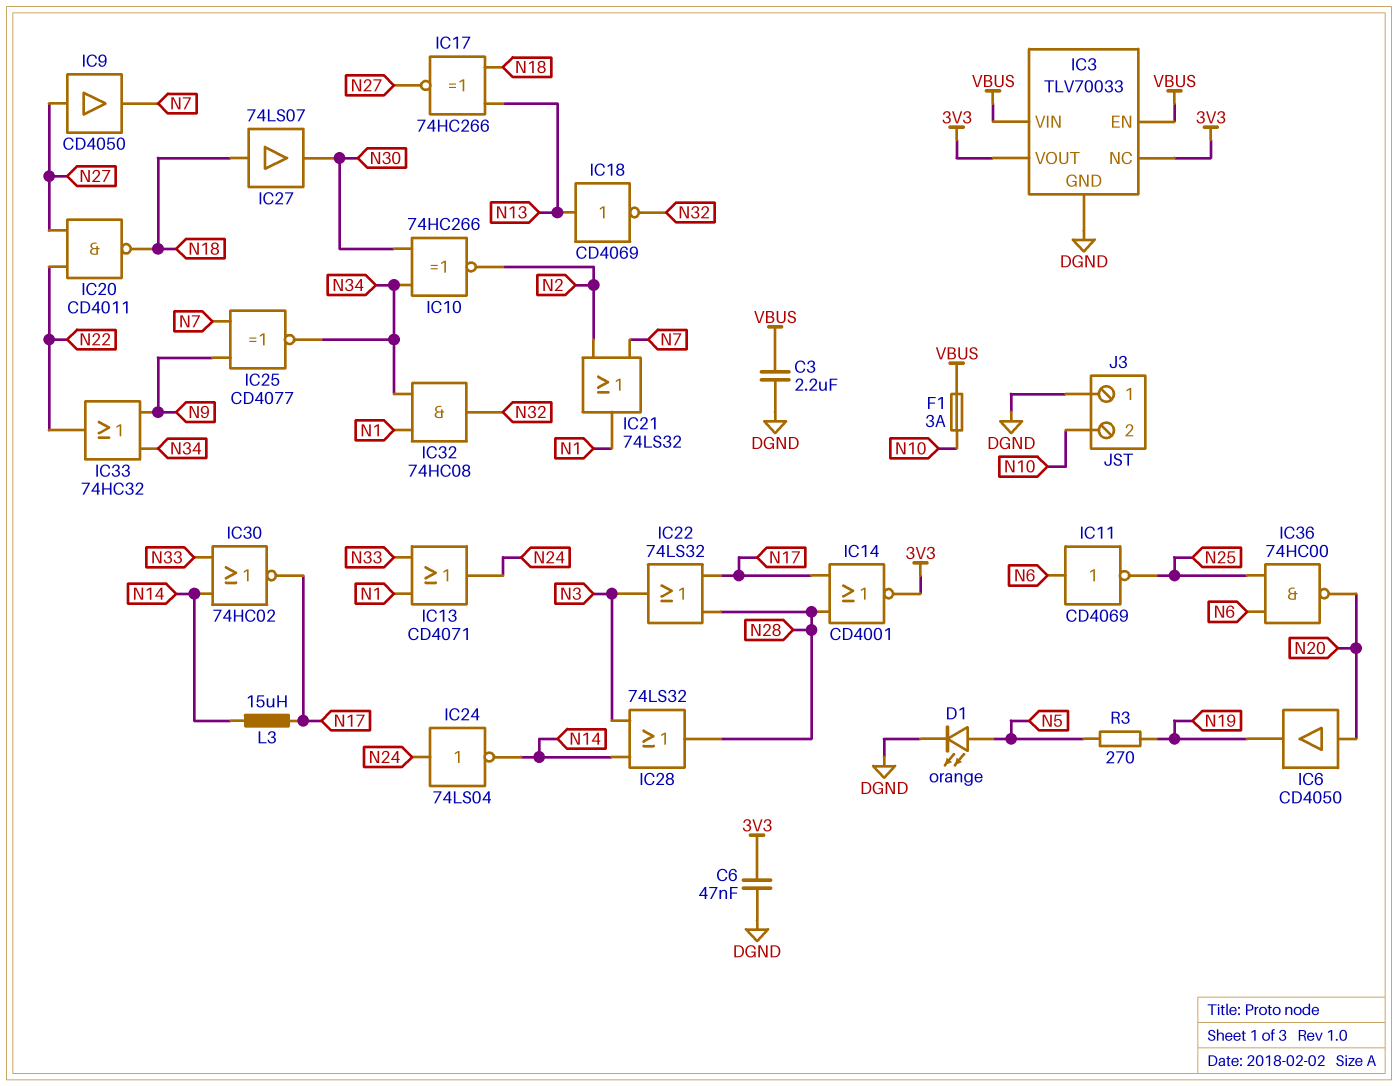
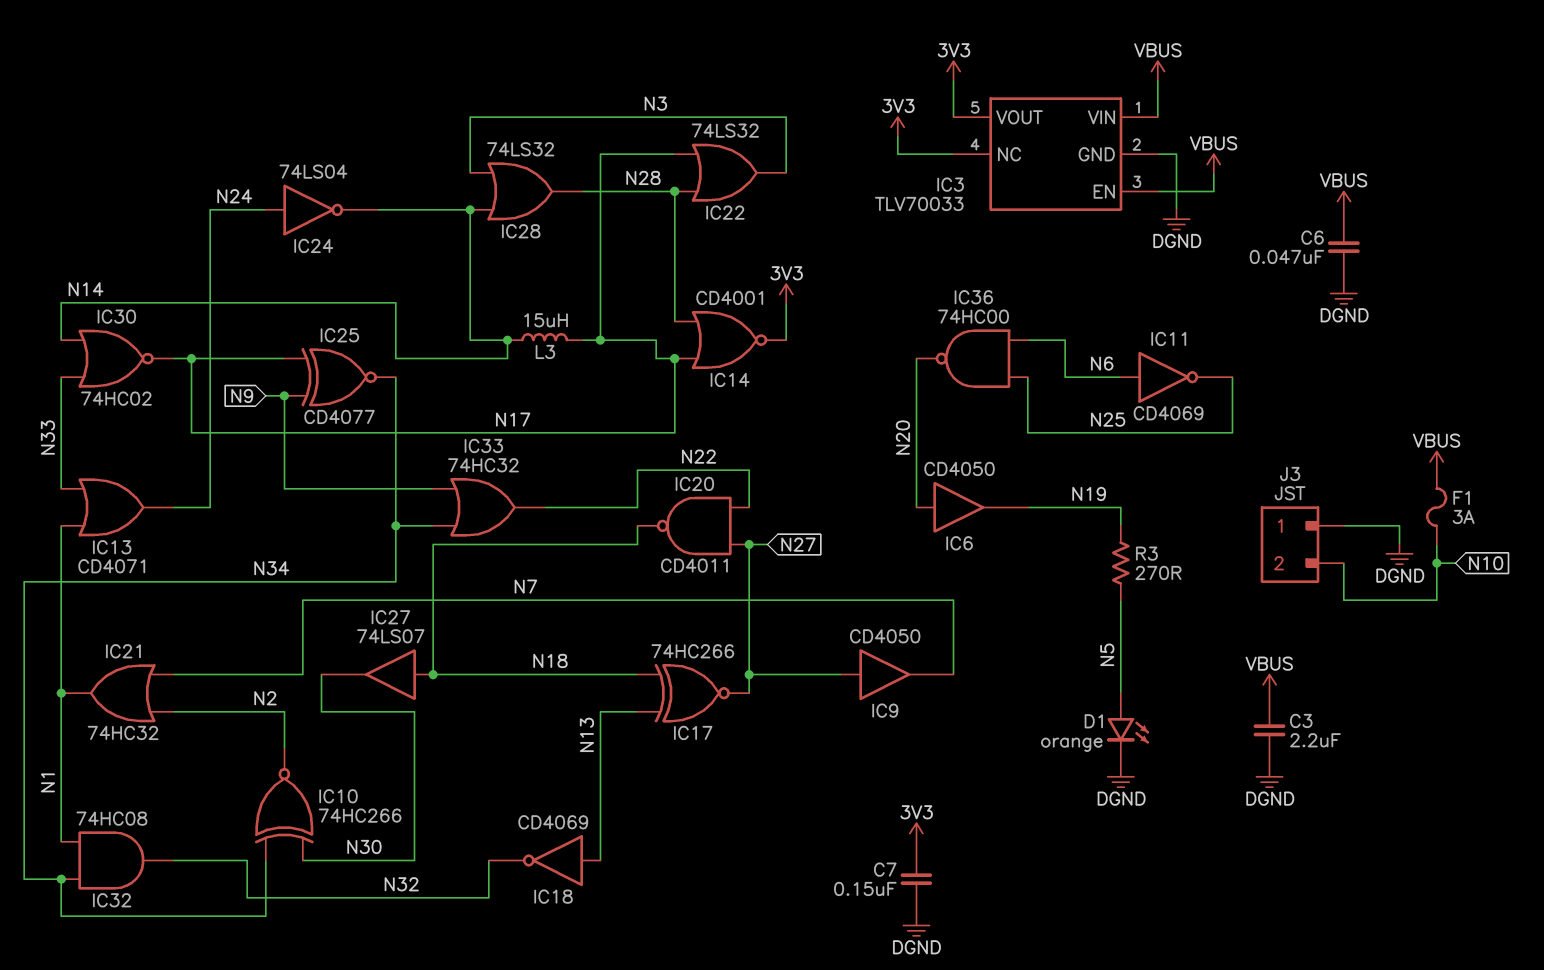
C6: 47nF (3V3, DGND) -> 47nF (DGND, VBUS)
C7: none -> 150nF (3V3, DGND)
IC21: OR 74LS32 (in N2, in N7, out N1) -> OR 74HC32 (in N2, in N7, out N1)
IC25: XNOR CD4077 (in N7, in N9, out N34) -> XNOR CD4077 (in N9, in N17, out N34)

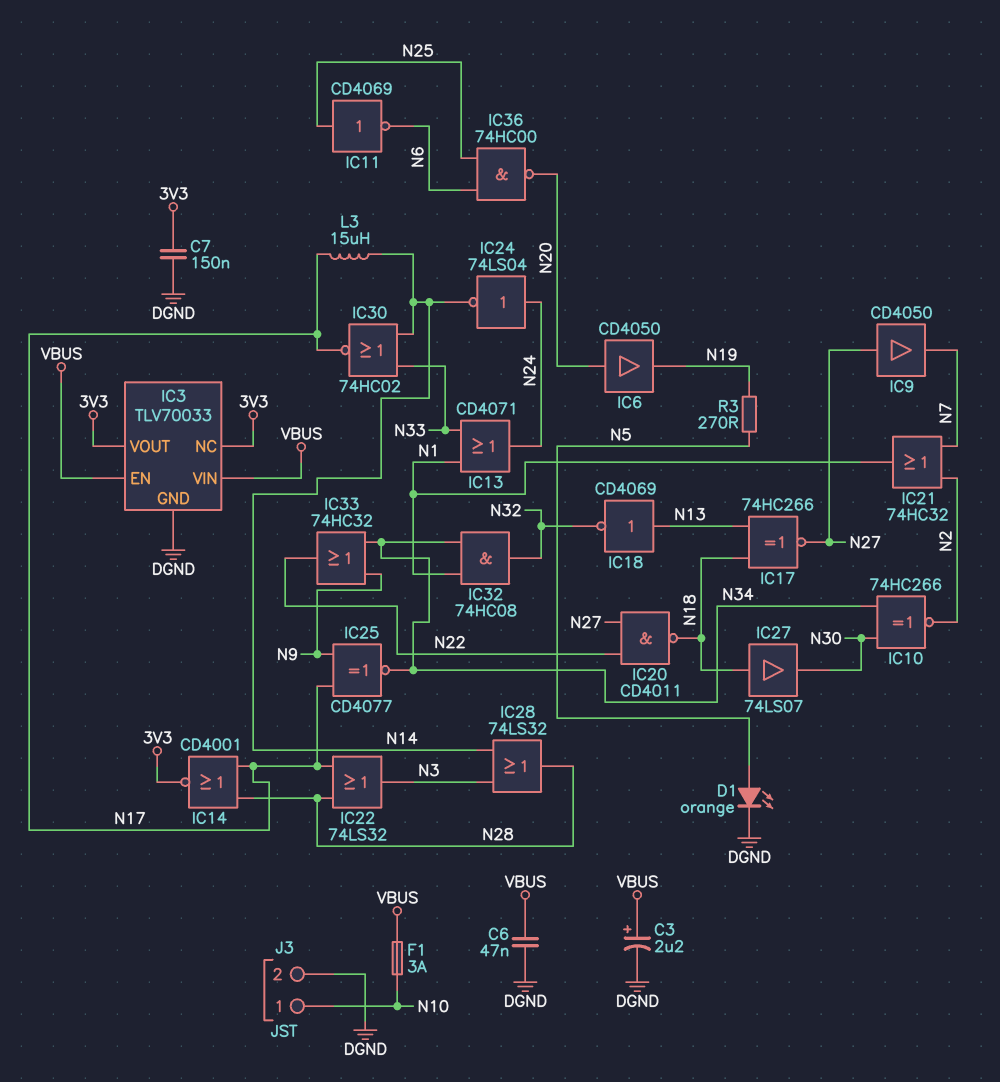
C3: 2.2uF (DGND, VBUS) -> 2.2uF (plus VBUS, minus DGND)
IC11: NOT CD4069 (in N6, out N25) -> NOT CD4069 (in N25, out N6)
J3 pin 1: DGND -> N10
J3 pin 2: N10 -> DGND

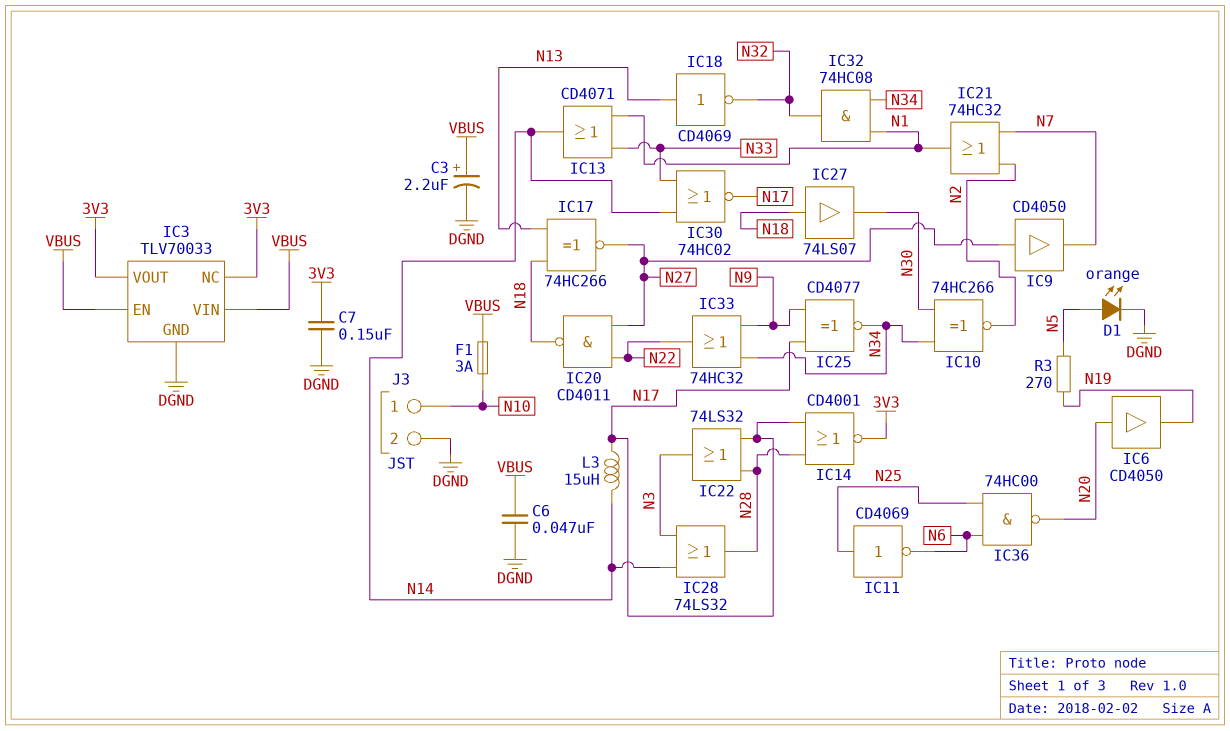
IC13: OR CD4071 (in N1, in N33, out N24) -> OR CD4071 (in N1, in N33, out N14)
IC24: NOT 74LS04 (in N24, out N14) -> none

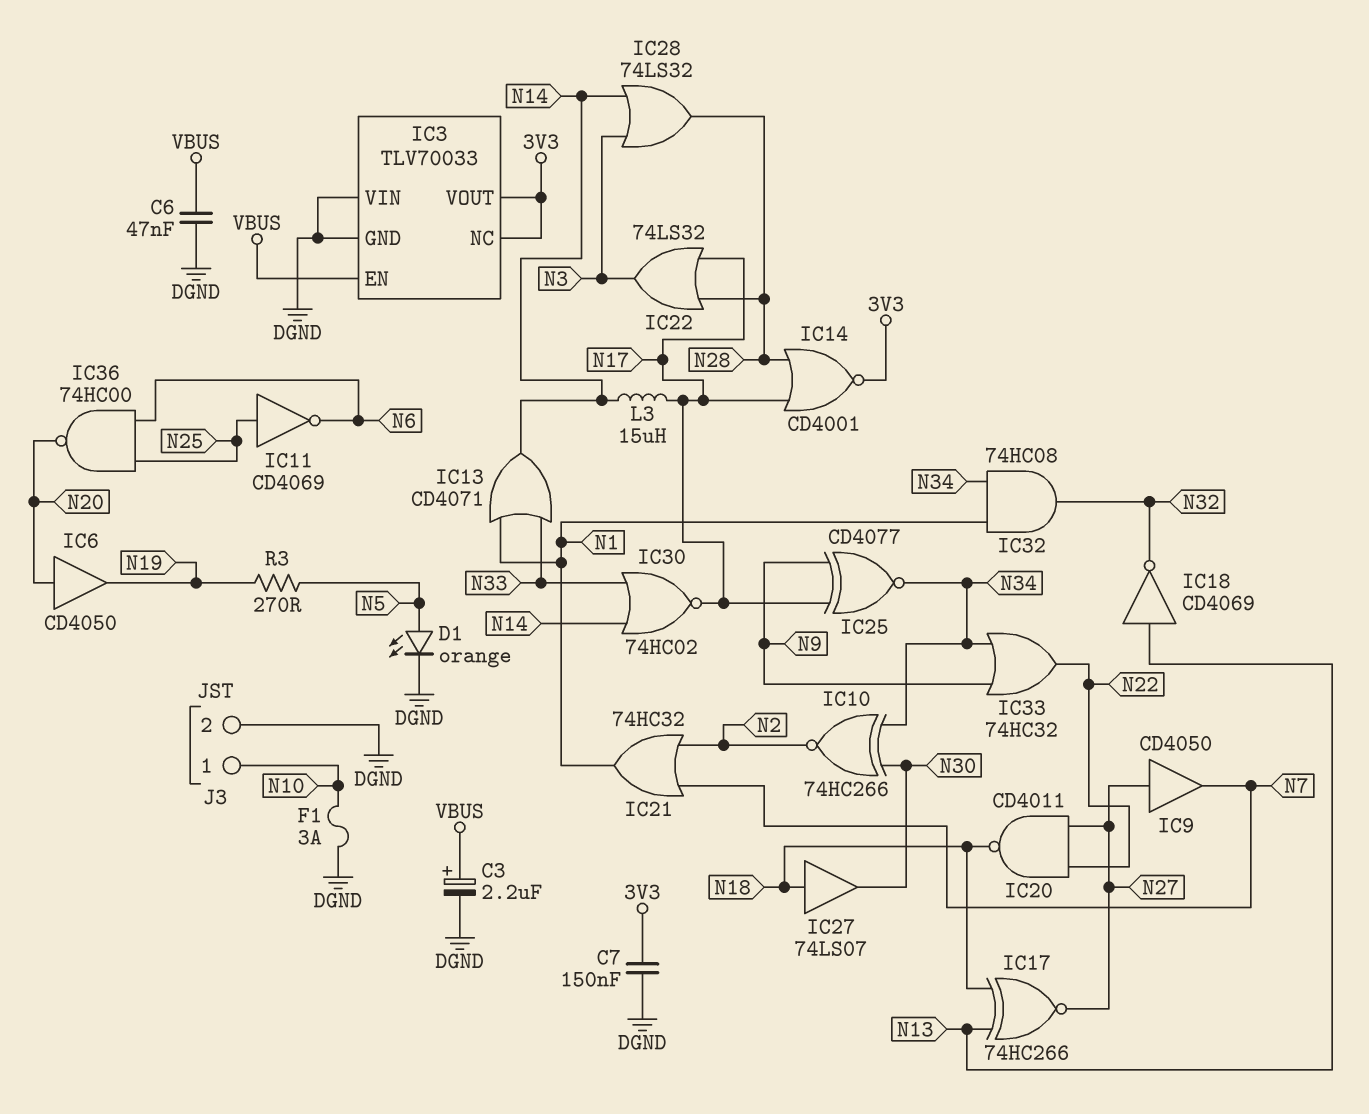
F1: 3A (N10, VBUS) -> 3A (DGND, N10)
IC3 pin VIN: VBUS -> DGND

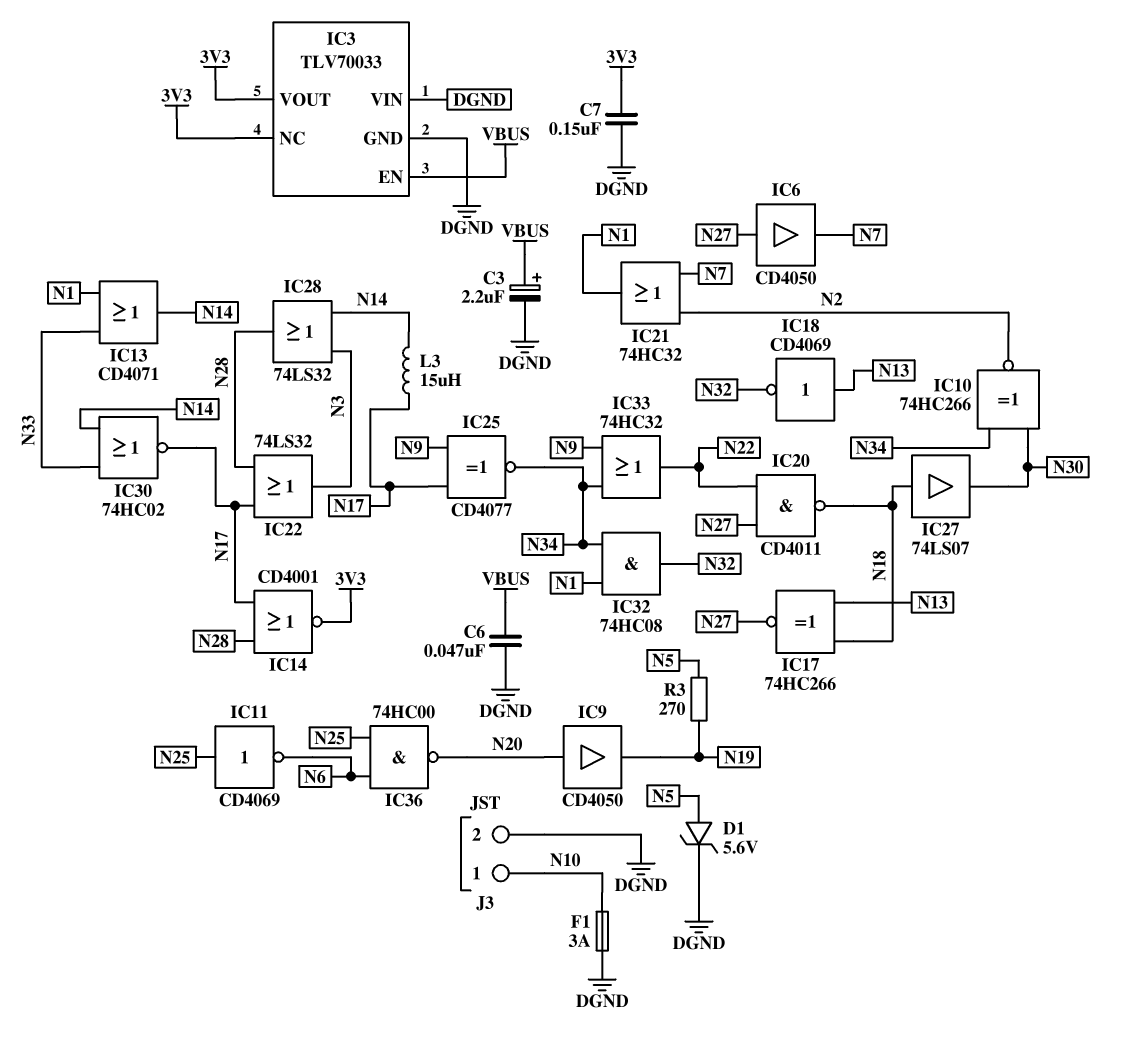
D1: LED orange (A N5, K DGND) -> zener 5.6V (A N5, K DGND)
IC6: buffer CD4050 (in N20, out N19) -> buffer CD4050 (in N27, out N7)
IC9: buffer CD4050 (in N27, out N7) -> buffer CD4050 (in N20, out N19)

